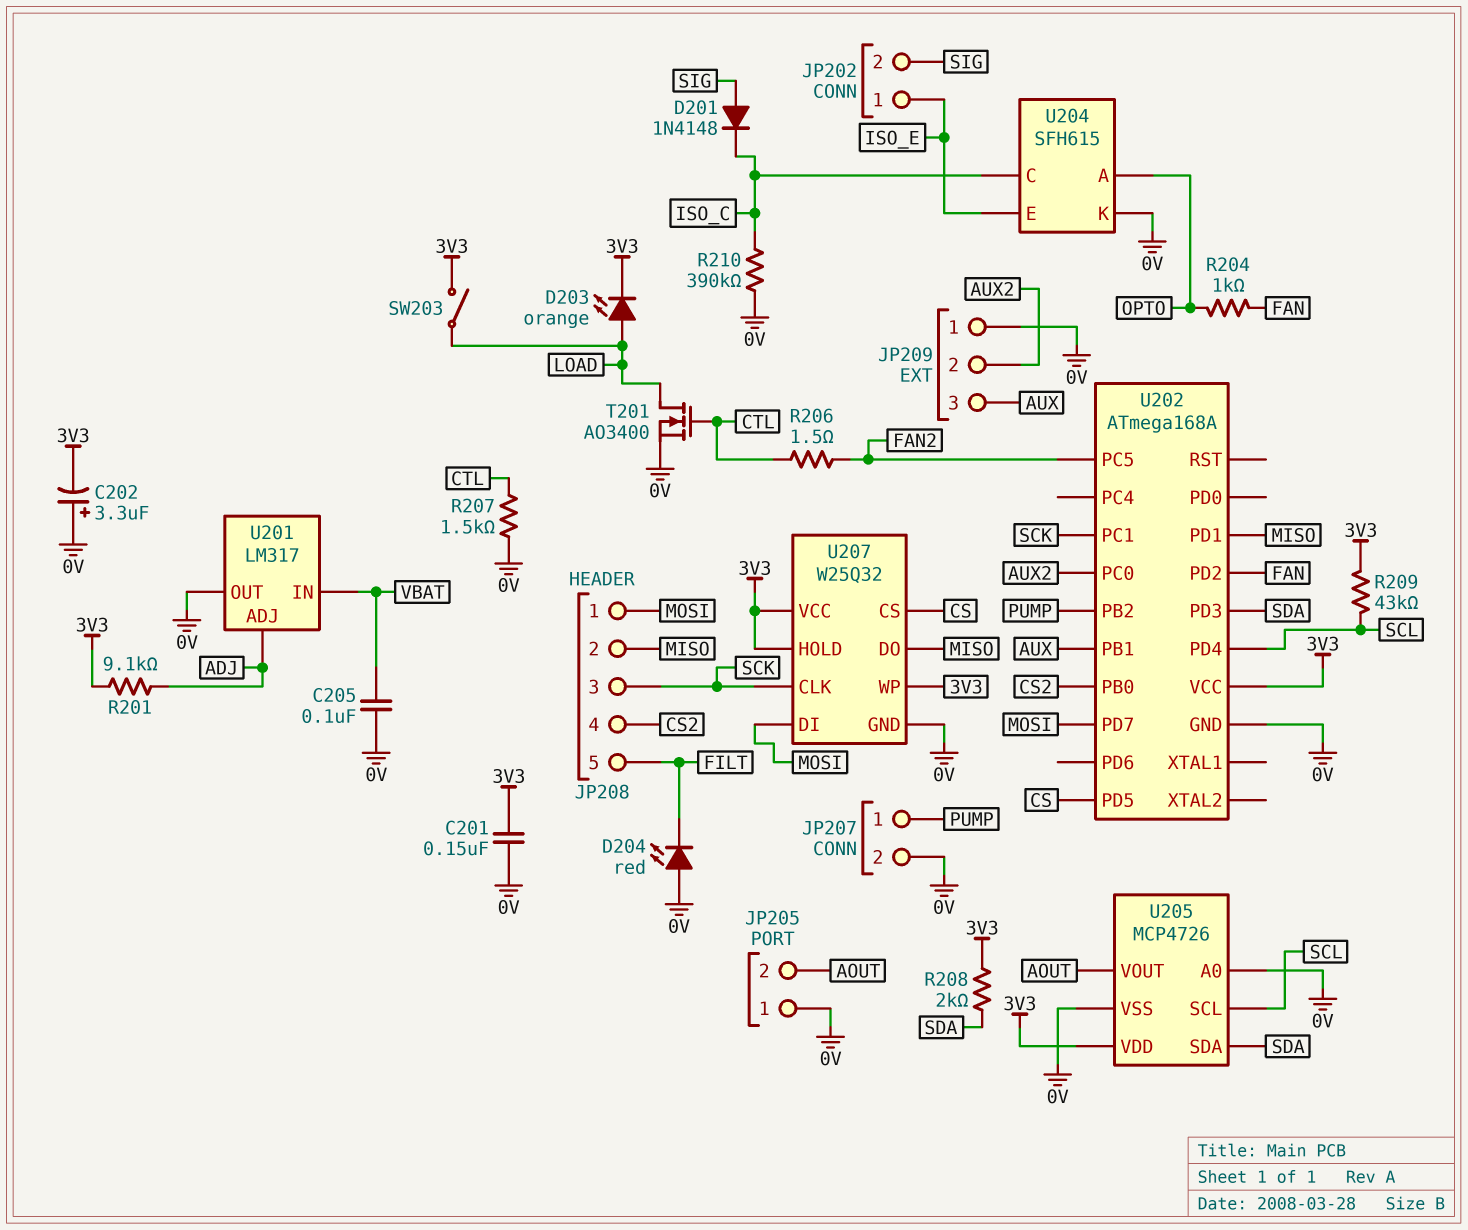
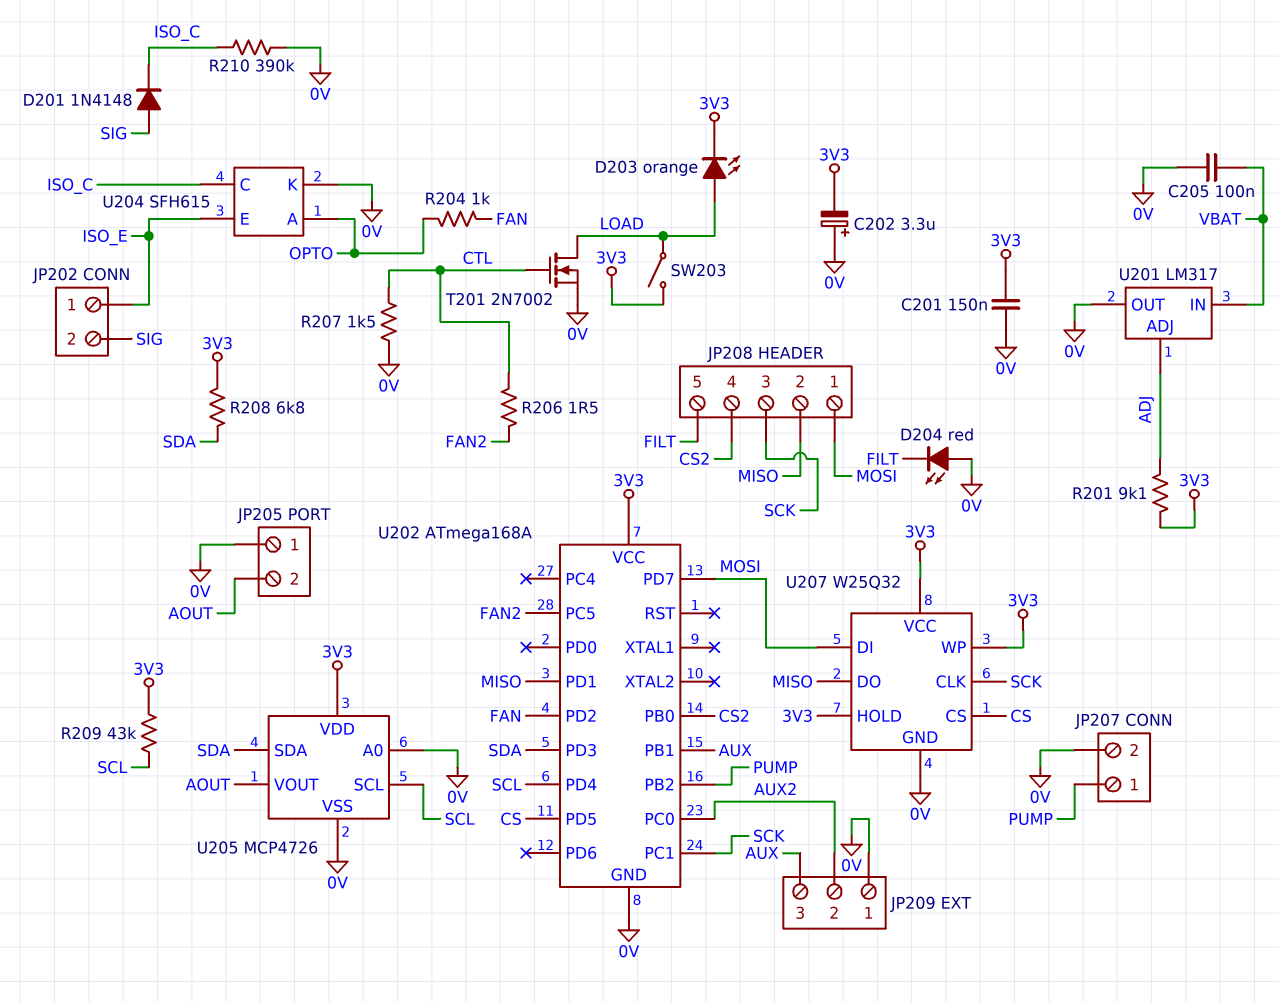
R208: 2k (3V3, SDA) -> 6.8k (3V3, SDA)
T201: NMOS AO3400 (G CTL, D LOAD, S 0V) -> NMOS 2N7002 (G CTL, D LOAD, S 0V)

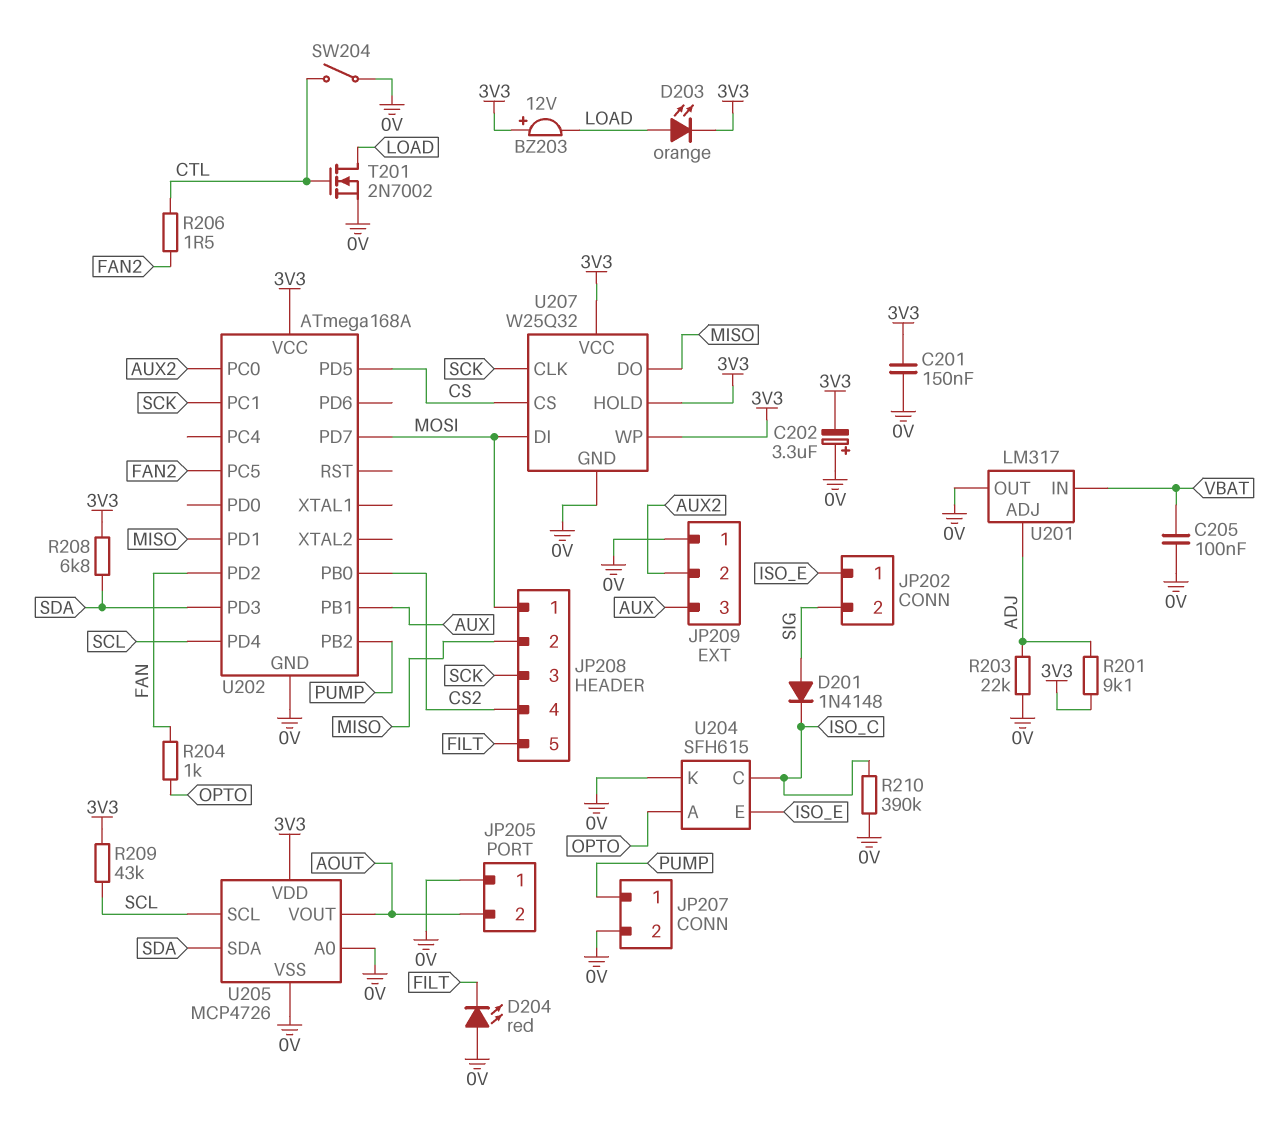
BZ203: none -> buzzer 12V (plus 3V3, minus LOAD)
R203: none -> 22k (0V, ADJ)
R207: 1.5k (0V, CTL) -> none
SW203: switch (3V3, LOAD) -> none
SW204: none -> switch (0V, CTL)

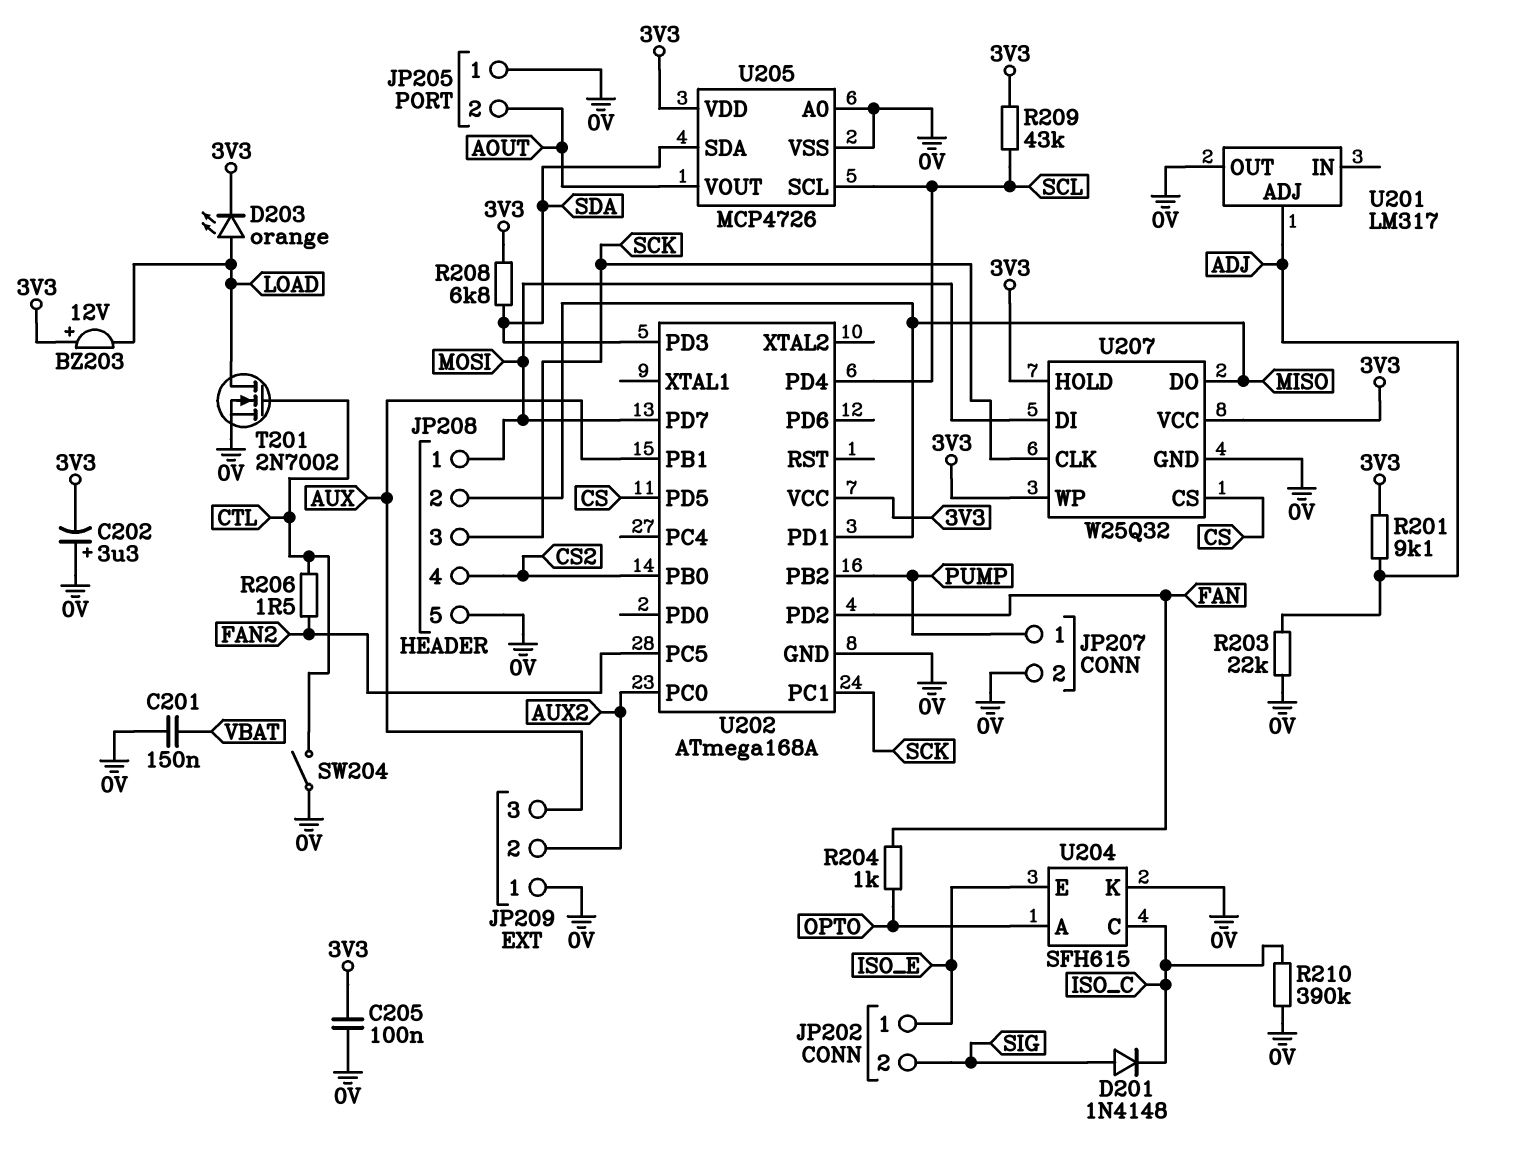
C201: 150nF (0V, 3V3) -> 150nF (0V, VBAT)
C205: 100nF (0V, VBAT) -> 100nF (0V, 3V3)
D204: LED red (A 0V, K FILT) -> none
JP208 pin 5: FILT -> 0V
U201 pin IN: VBAT -> none

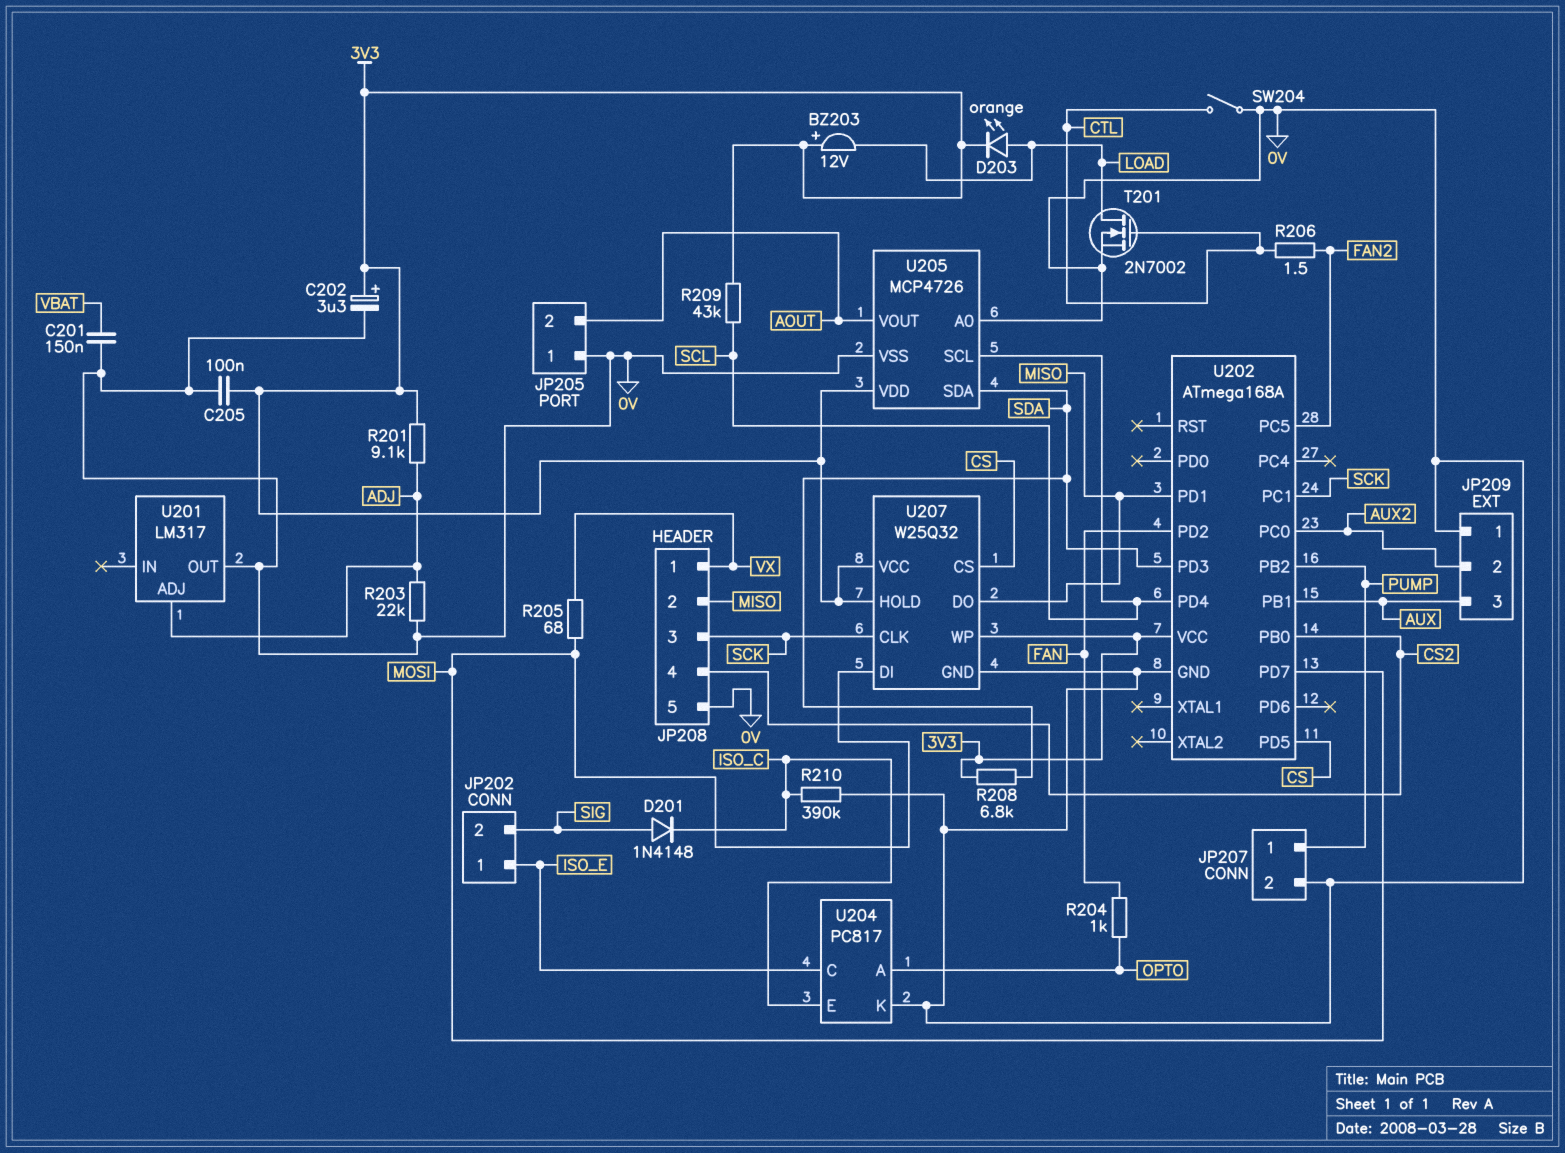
C202: 3.3uF (plus 0V, minus 3V3) -> 3.3uF (plus 3V3, minus 0V)
JP208 pin 1: MOSI -> VX
R205: none -> 68 (MOSI, VX)
U204: SFH615 -> PC817
U204 pin C: ISO_C -> ISO_E
U204 pin E: ISO_E -> ISO_C

